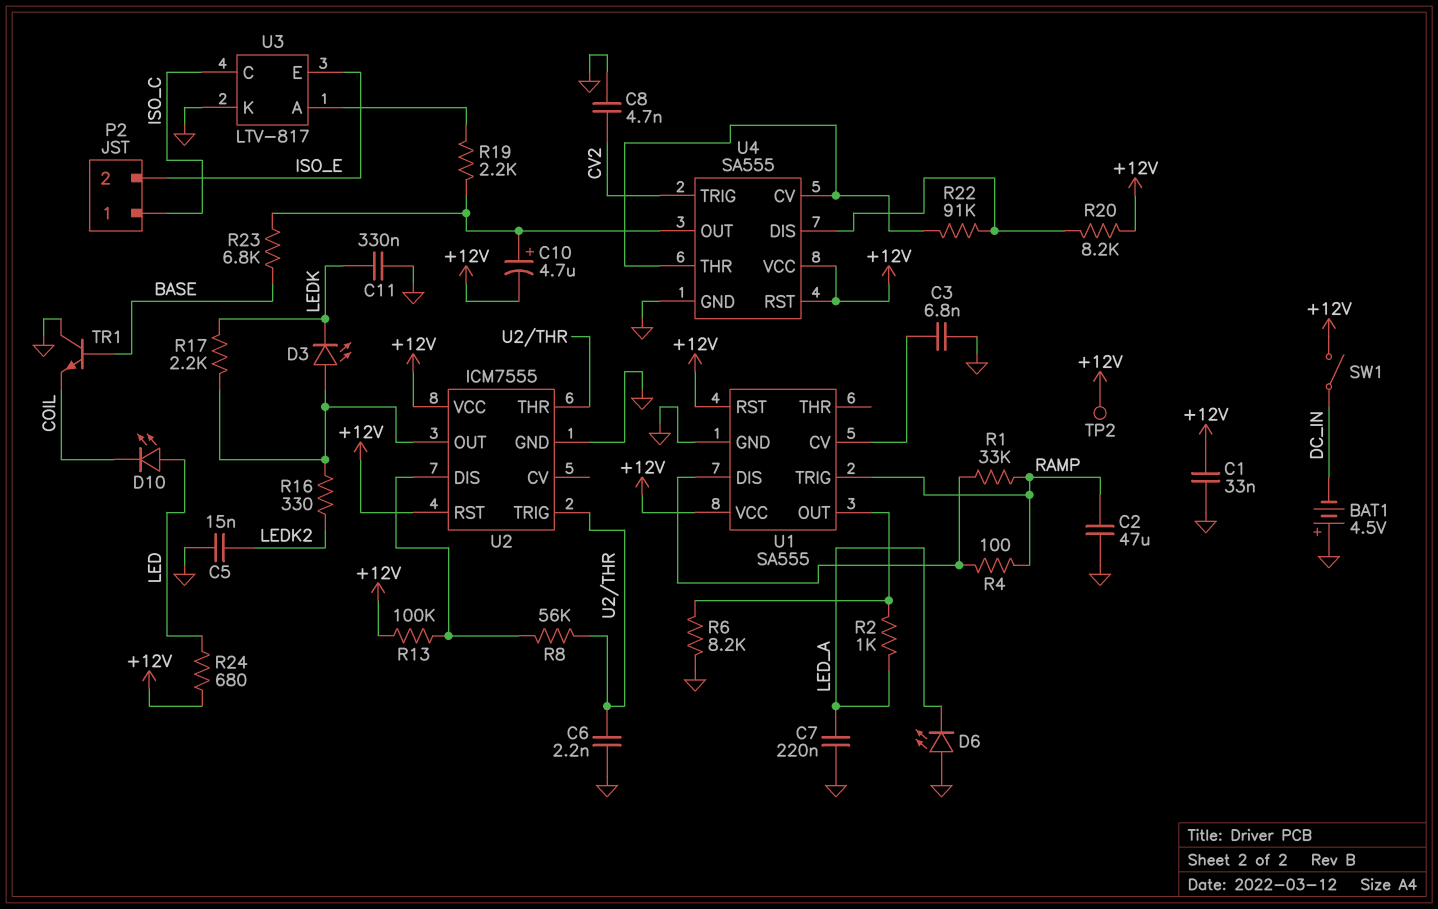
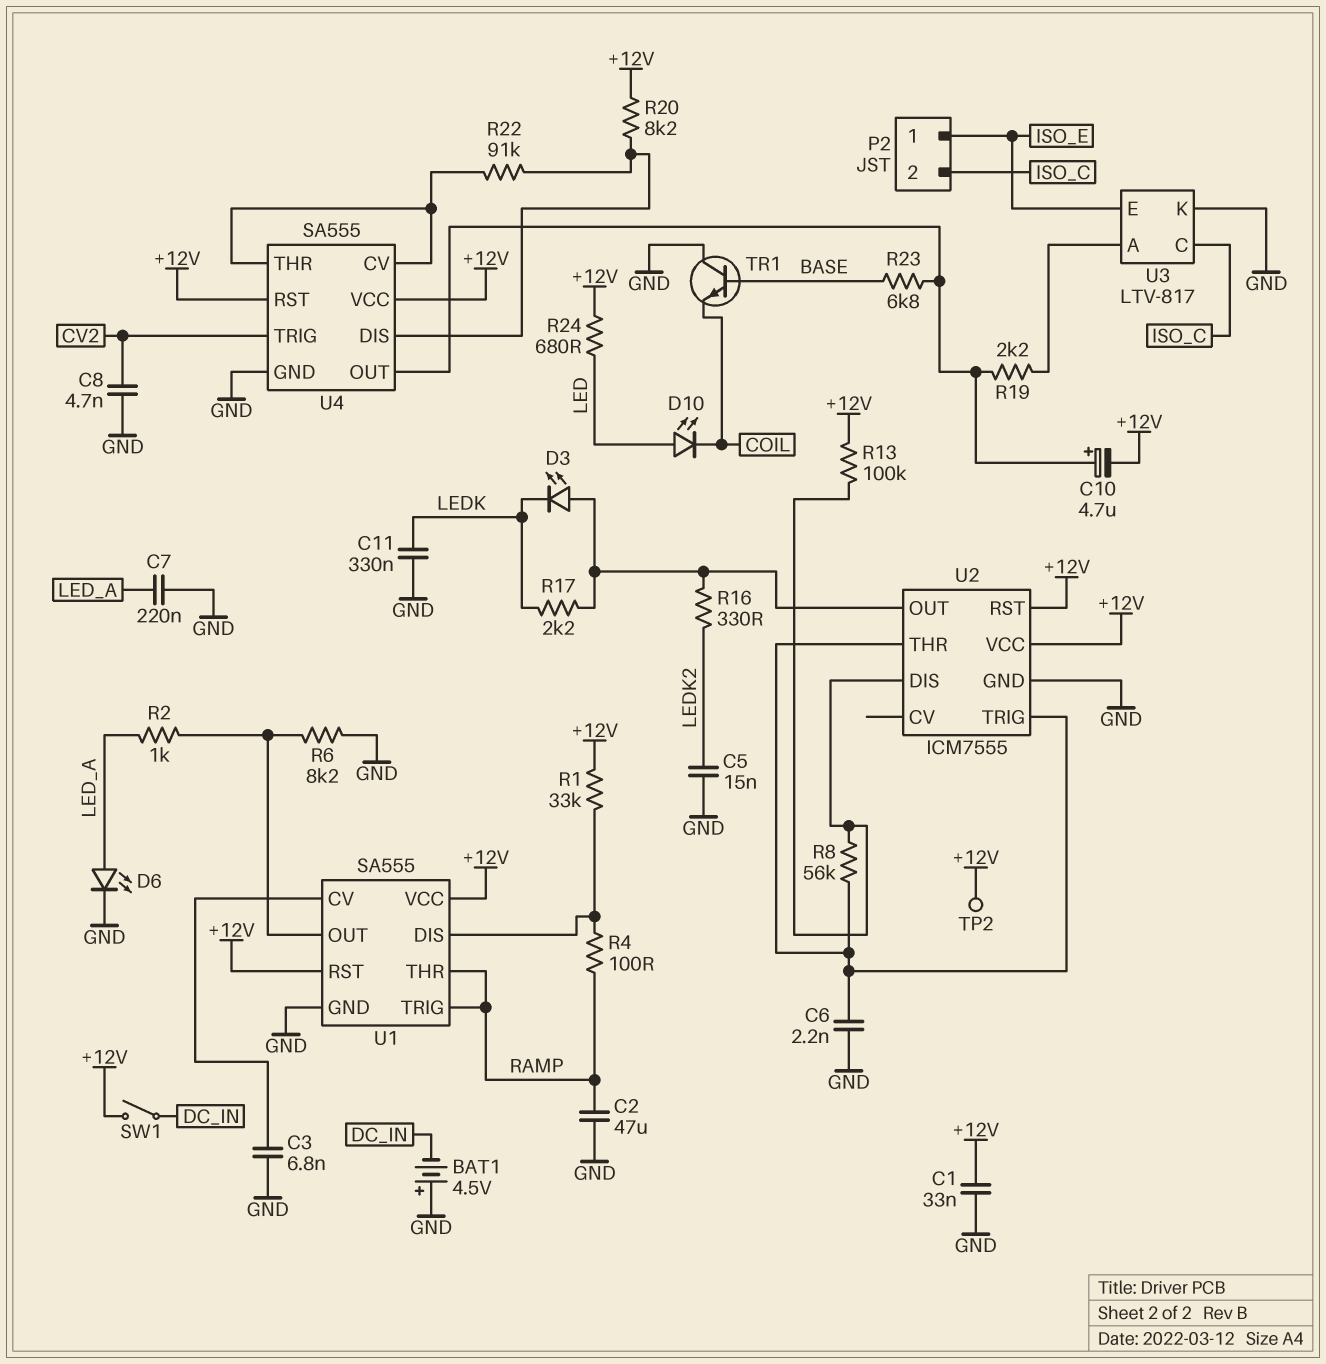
D6: LED (A GND, K LED_A) -> LED (A LED_A, K GND)
P2 pin 1: ISO_C -> ISO_E
P2 pin 2: ISO_E -> ISO_C
R1: 33k (RAMP, U1/DIS) -> 33k (+12V, U1/DIS)
U1 pin THR: none -> RAMP

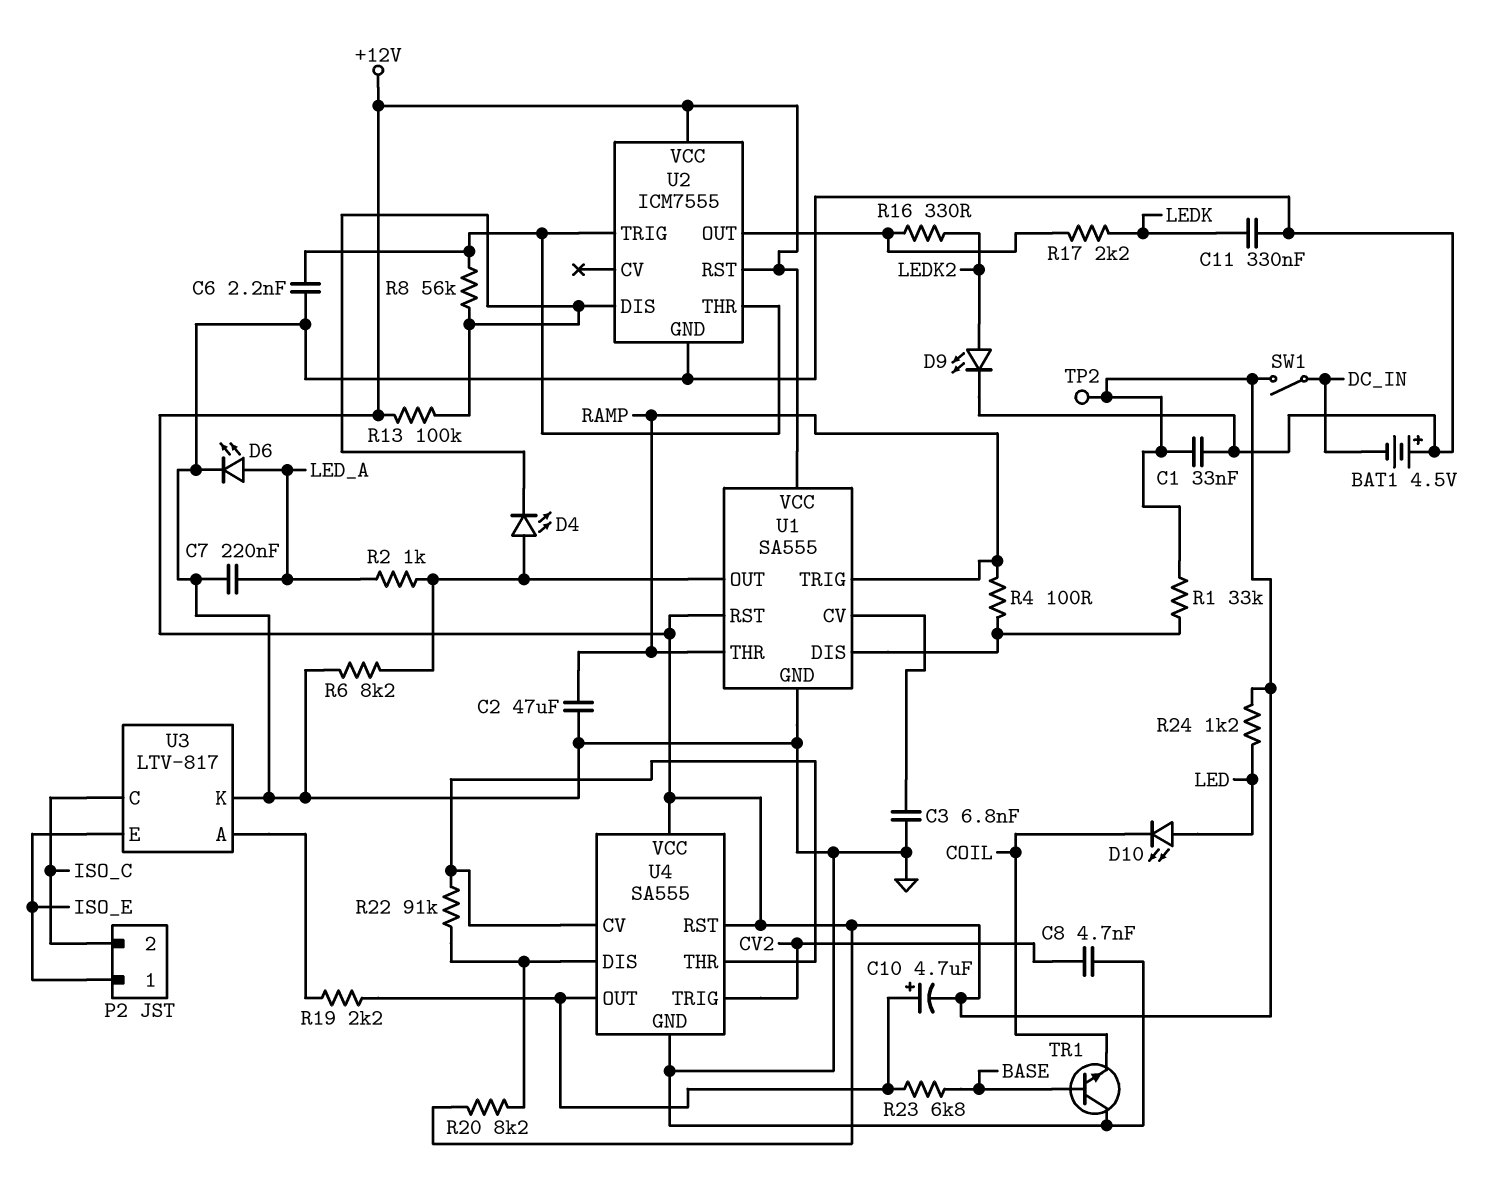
C5: 15nF (GND, LEDK2) -> none
D3: LED (A U2/OUT, K LEDK) -> none
D4: none -> LED (A U1/OUT, K U2/DIS)
D9: none -> LED (A LEDK2, K GND)
R24: 680 (+12V, LED) -> 1.2k (+12V, LED)

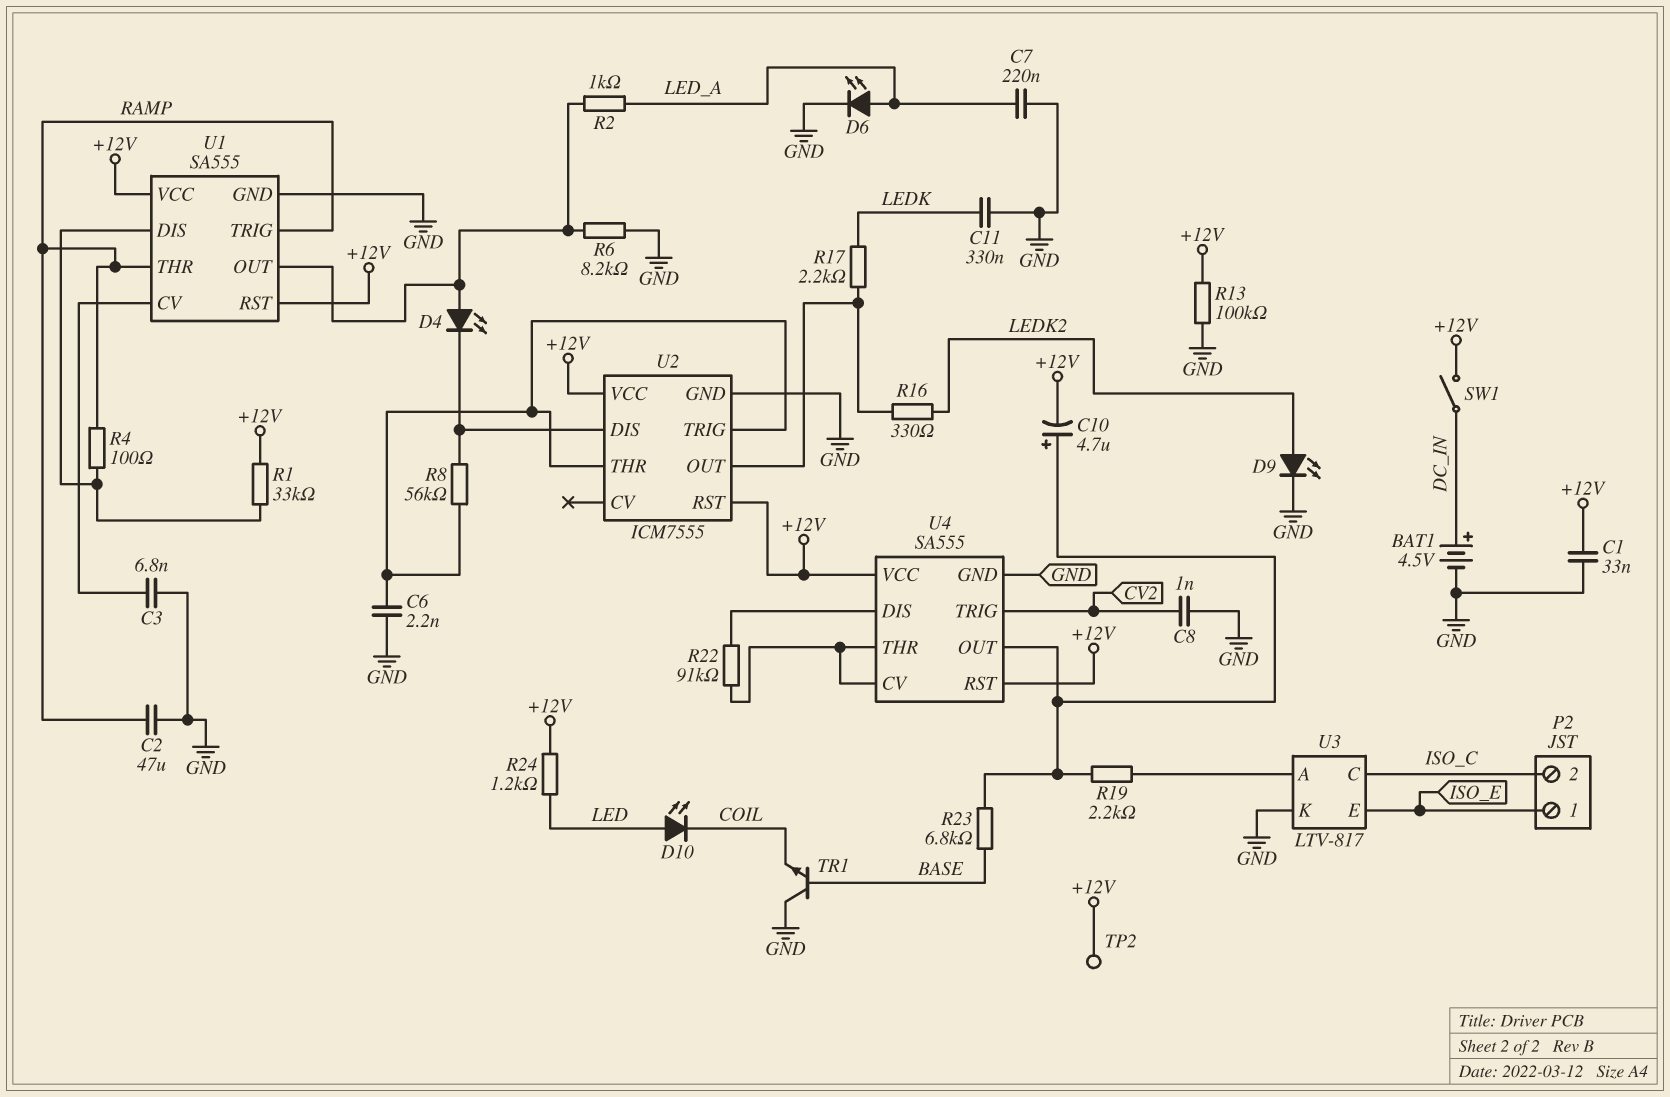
BAT1: 4.5V (plus GND, minus DC_IN) -> 4.5V (plus DC_IN, minus GND)
C8: 4.7nF (CV2, GND) -> 1nF (CV2, GND)
R13: 100k (+12V, U2/DIS) -> 100k (+12V, GND)
R20: 8.2k (+12V, U4/DIS) -> none

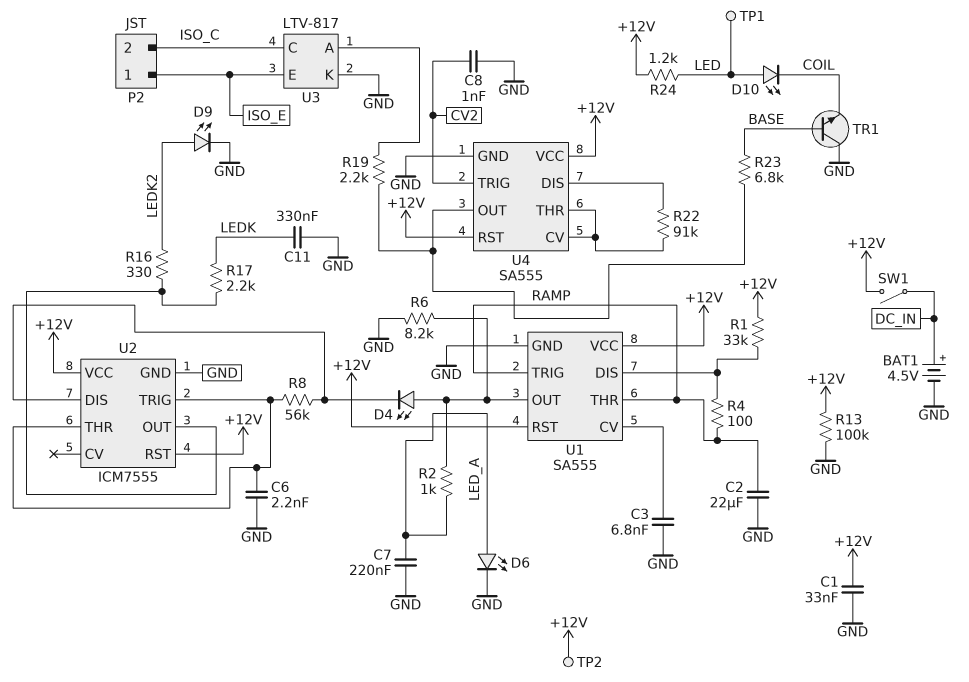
C2: 47uF (GND, RAMP) -> 22uF (GND, RAMP)
C10: 4.7uF (plus U4/OUT, minus +12V) -> none
TP1: none -> test point (LED)

